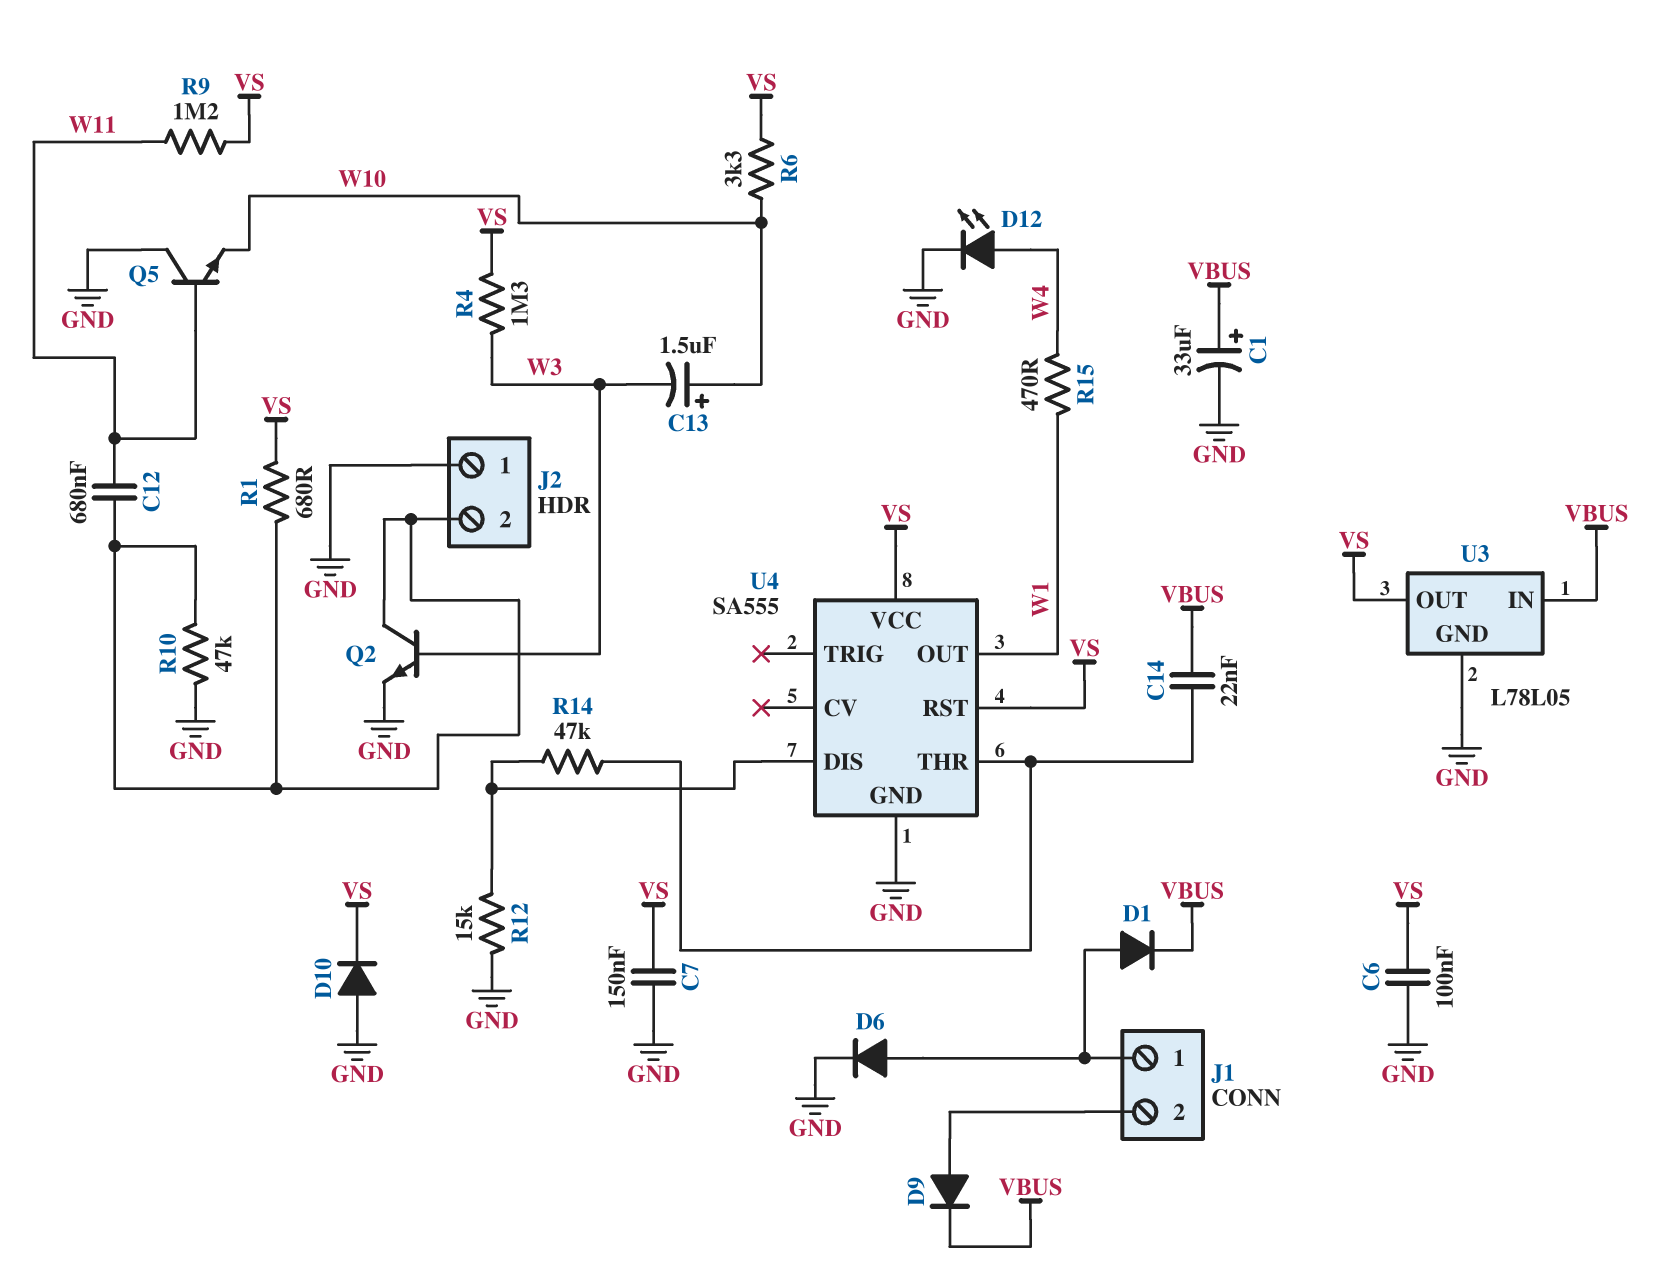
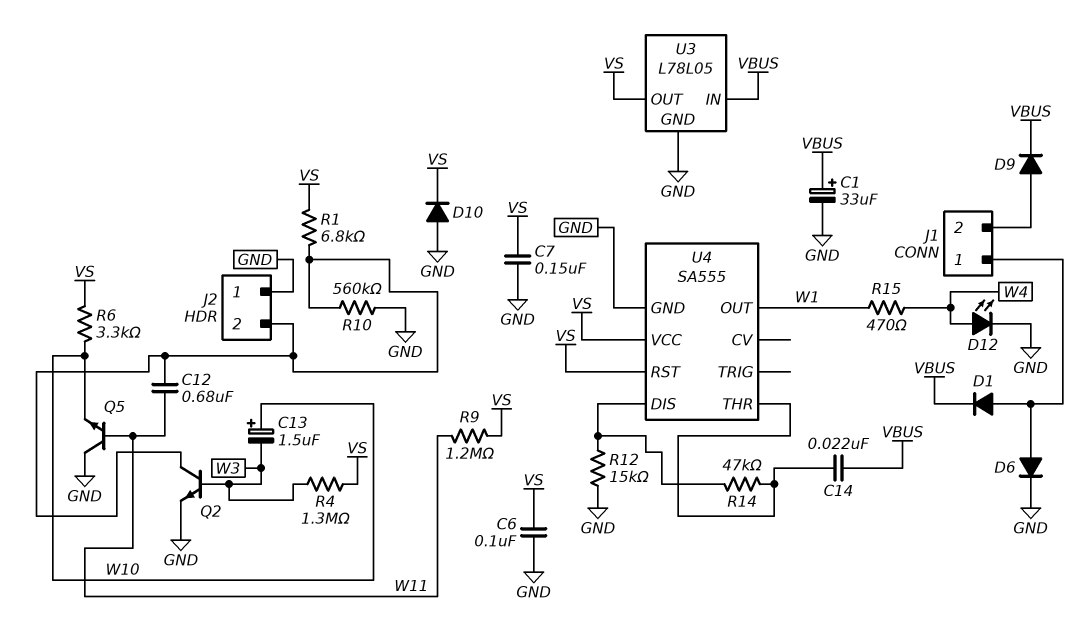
R1: 680 (J2/2, VS) -> 6.8k (J2/2, VS)
R10: 47k (GND, J2/2) -> 560k (GND, J2/2)

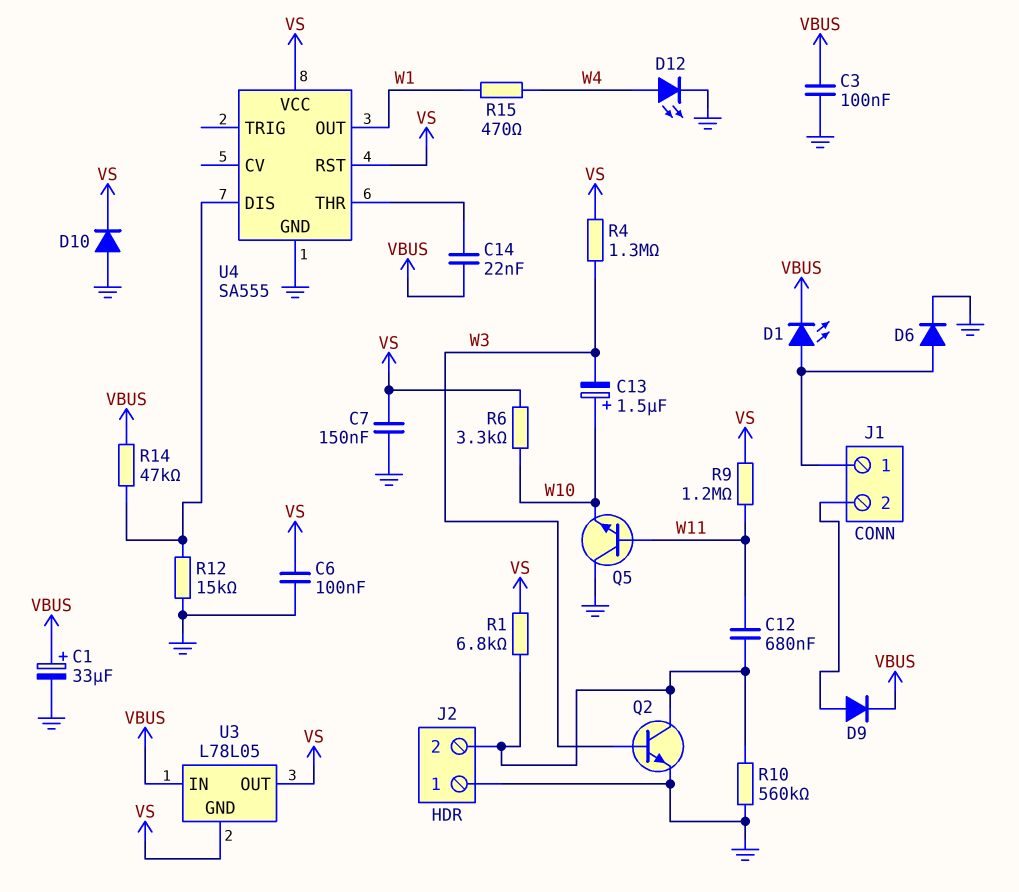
C3: none -> 100nF (GND, VBUS)
D1: diode (A J1/1, K VBUS) -> LED (A J1/1, K VBUS)
R14: 47k (U4/DIS, U4/THR) -> 47k (U4/DIS, VBUS)
U3 pin GND: GND -> VS

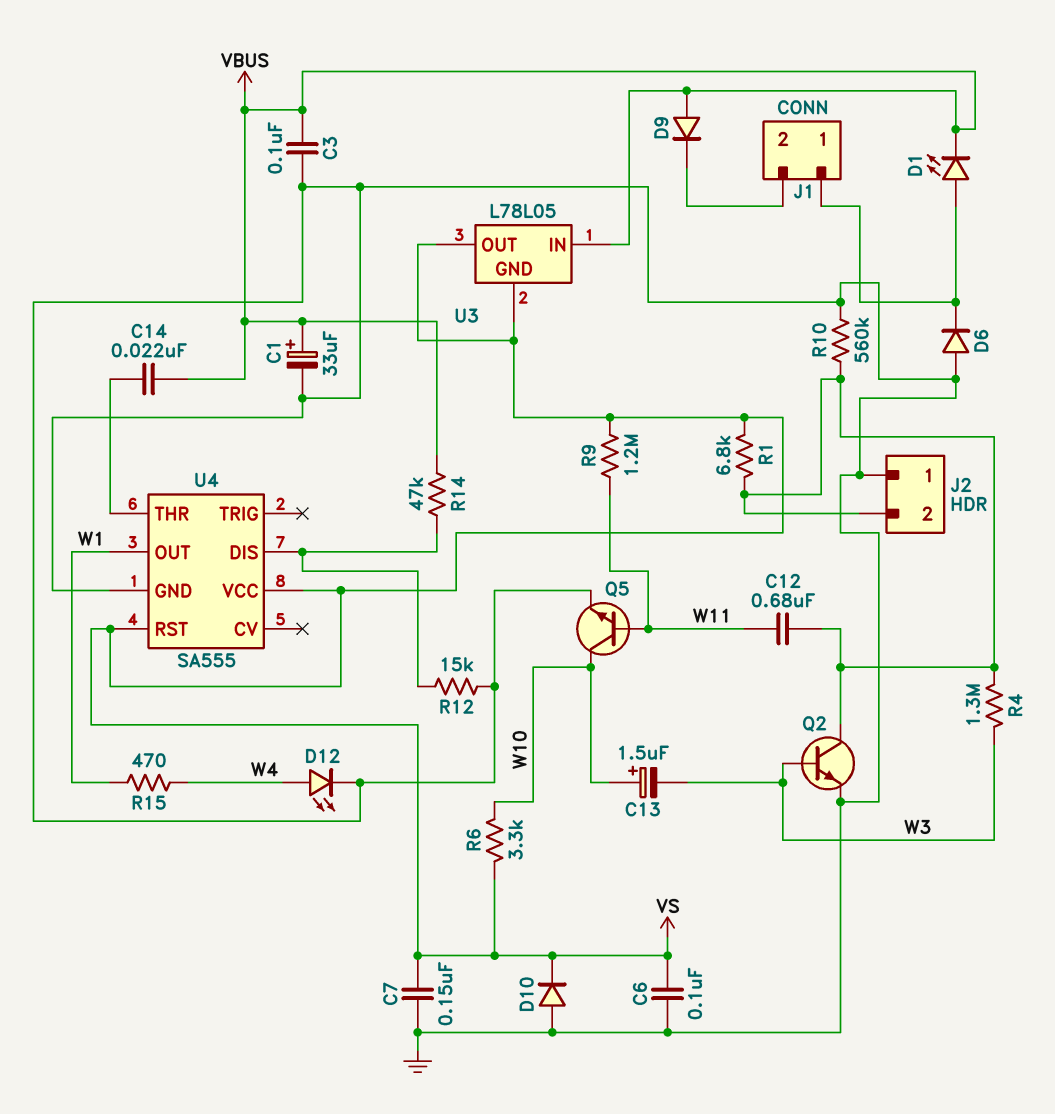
D6: diode (A J1/1, K GND) -> diode (A GND, K J1/1)
D9: diode (A J1/2, K VBUS) -> diode (A VBUS, K J1/2)
Q5: NPN (B W11, C GND, E W10) -> NPN (B W11, C W10, E GND)
R4: 1.3M (VS, W3) -> 1.3M (J2/2, W3)

